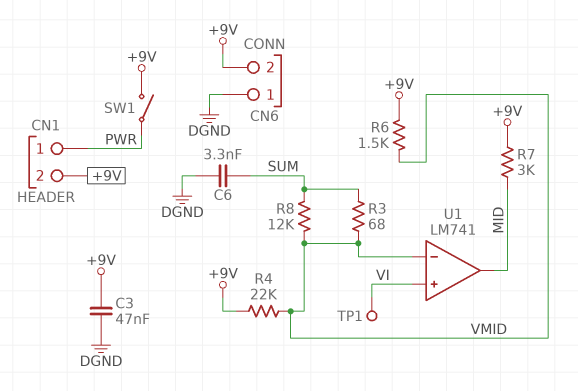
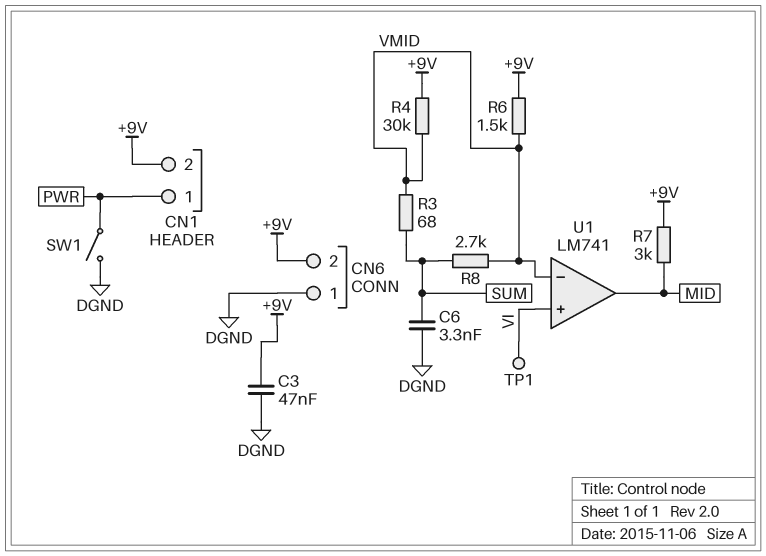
R4: 22k (+9V, VMID) -> 30k (+9V, VMID)
R8: 12k (SUM, VMID) -> 2.7k (SUM, VMID)
SW1: switch (+9V, PWR) -> switch (DGND, PWR)

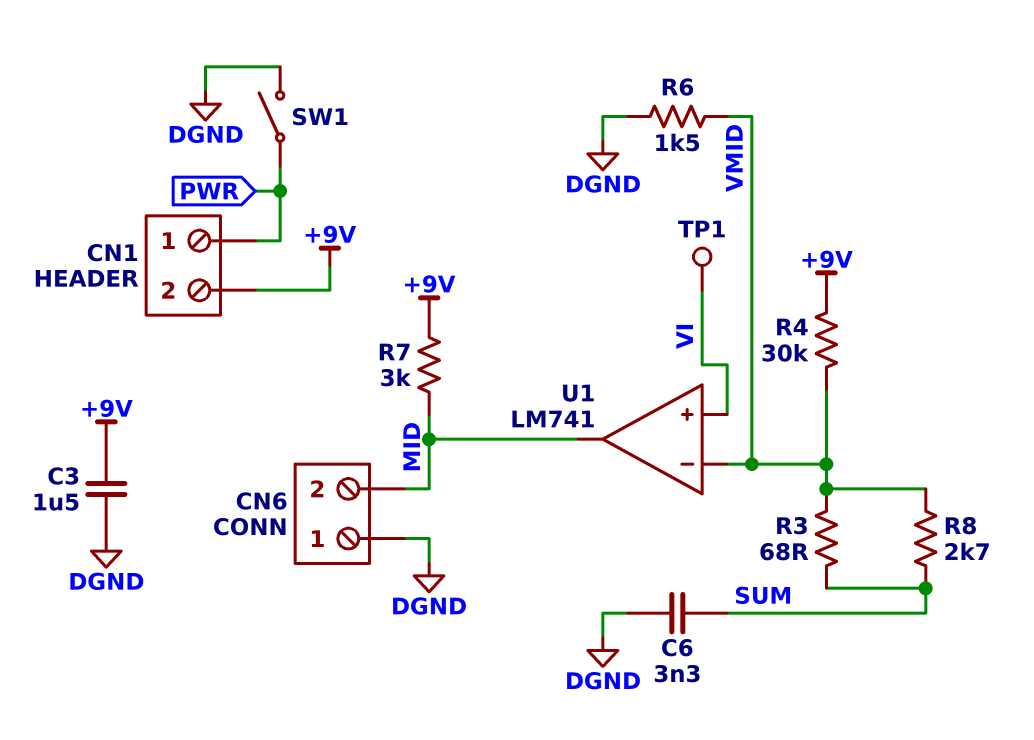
C3: 47nF (+9V, DGND) -> 1.5uF (+9V, DGND)
CN6 pin 2: +9V -> MID
R6: 1.5k (+9V, VMID) -> 1.5k (DGND, VMID)

